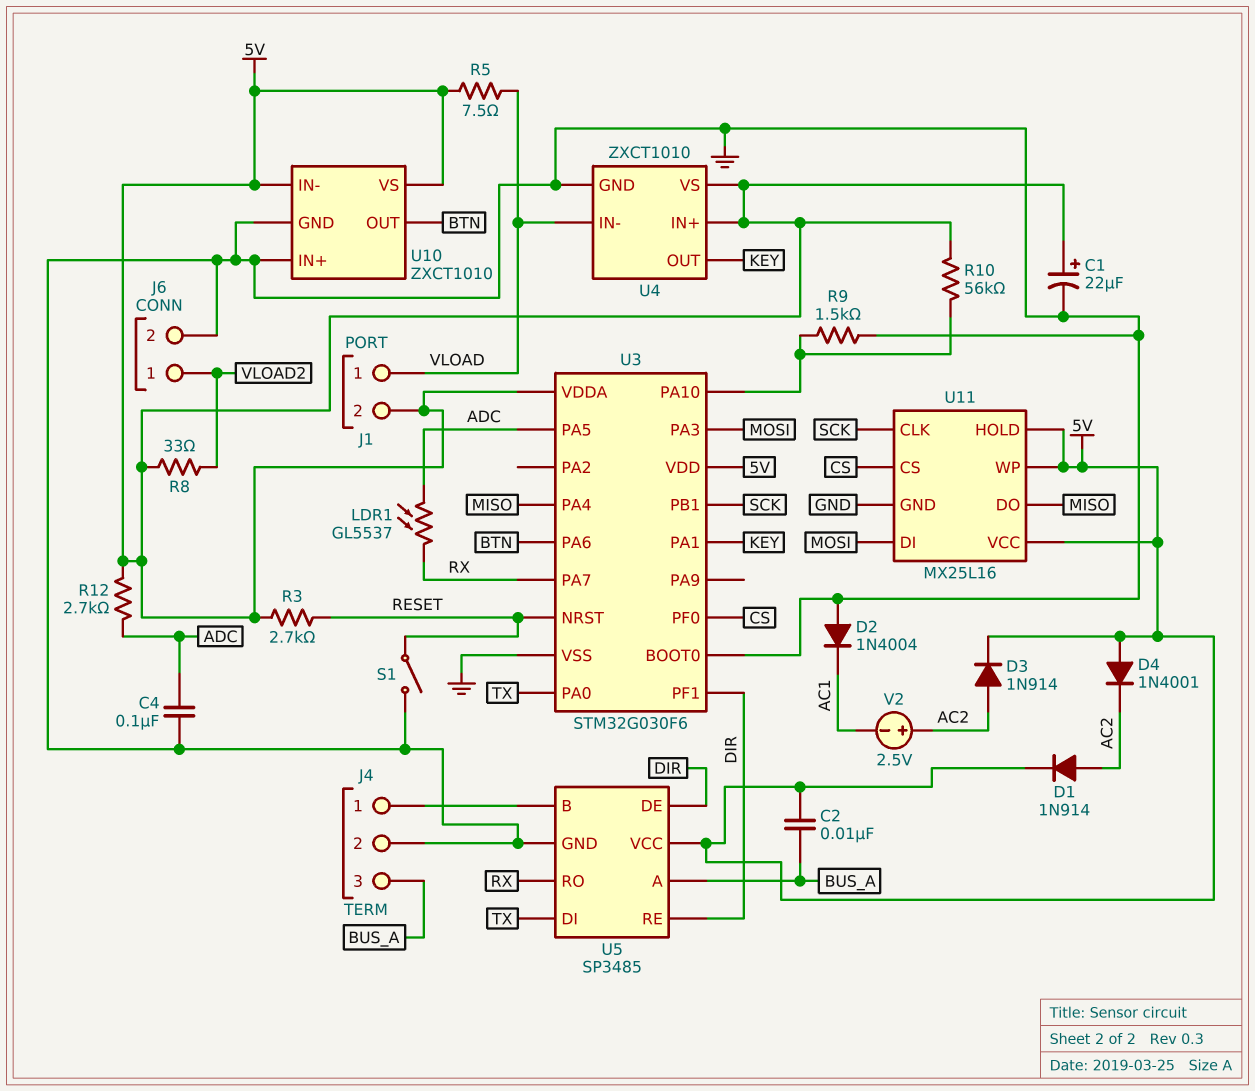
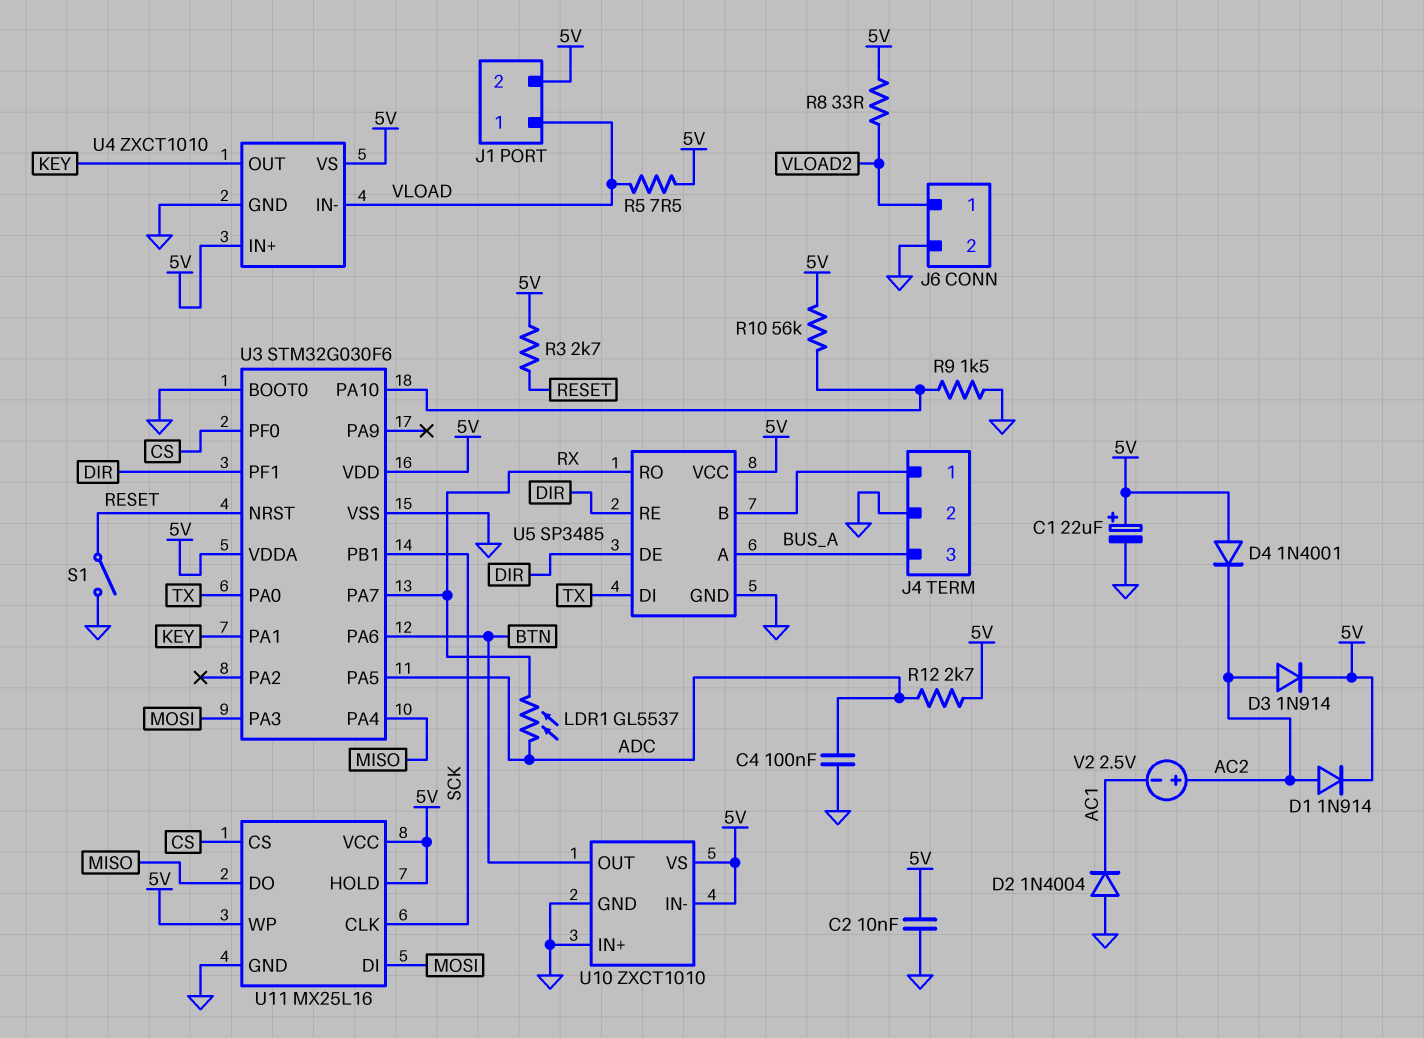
C2: 10nF (5V, BUS_A) -> 10nF (5V, GND)

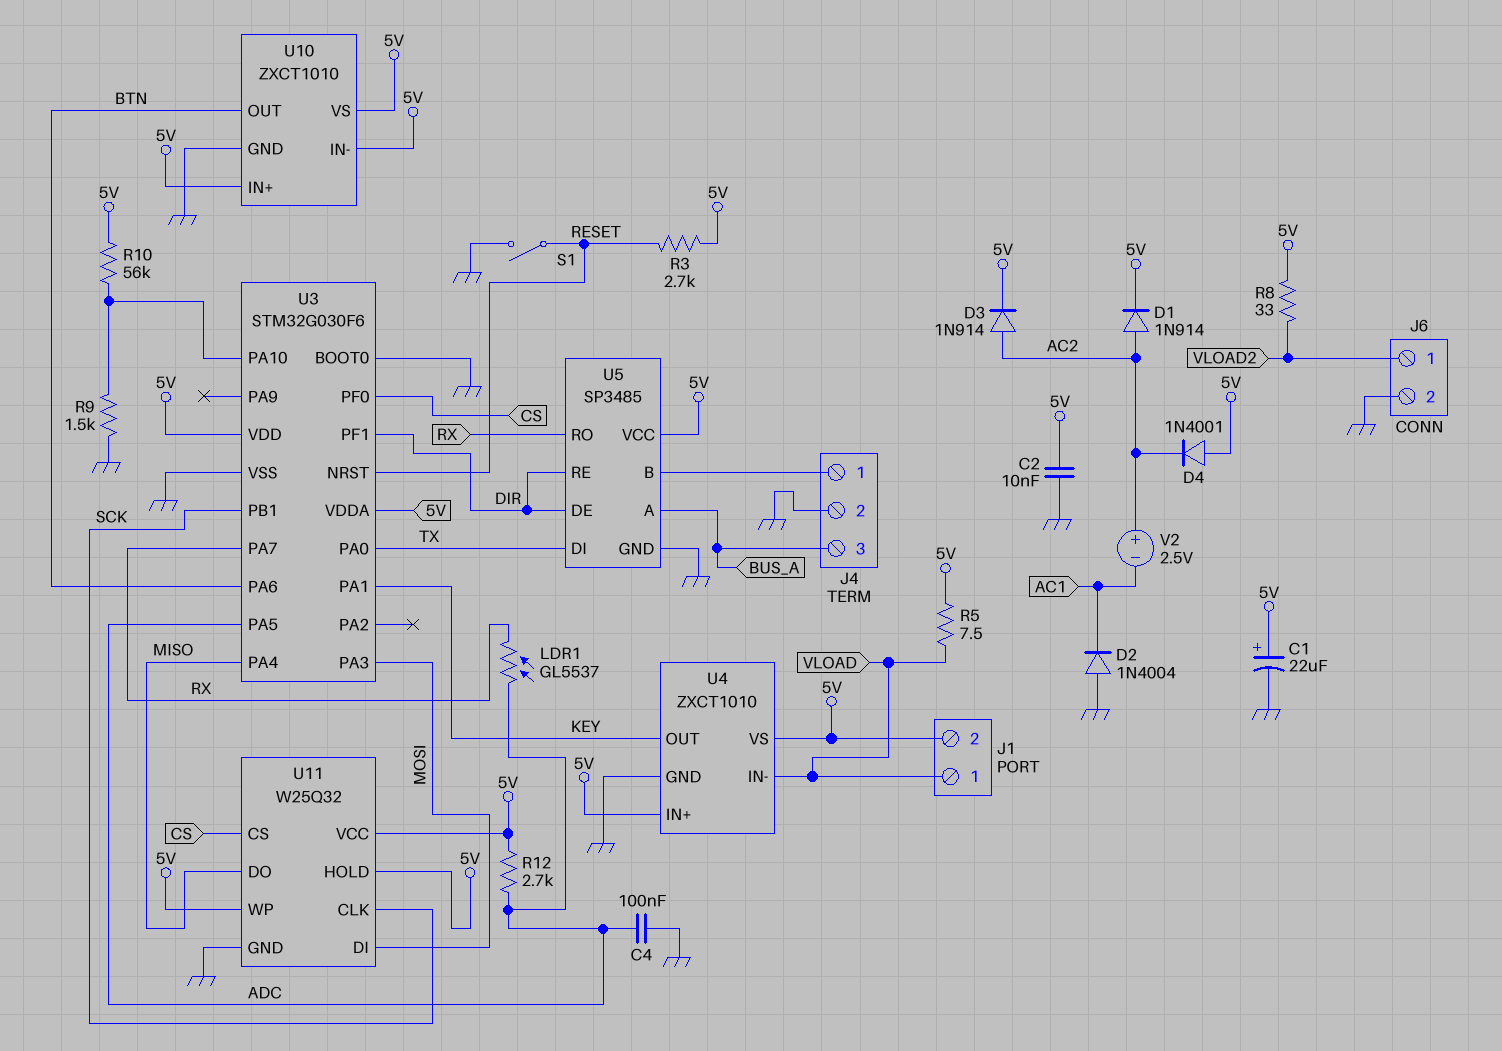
U10 pin IN+: GND -> 5V
U11: MX25L16 -> W25Q32

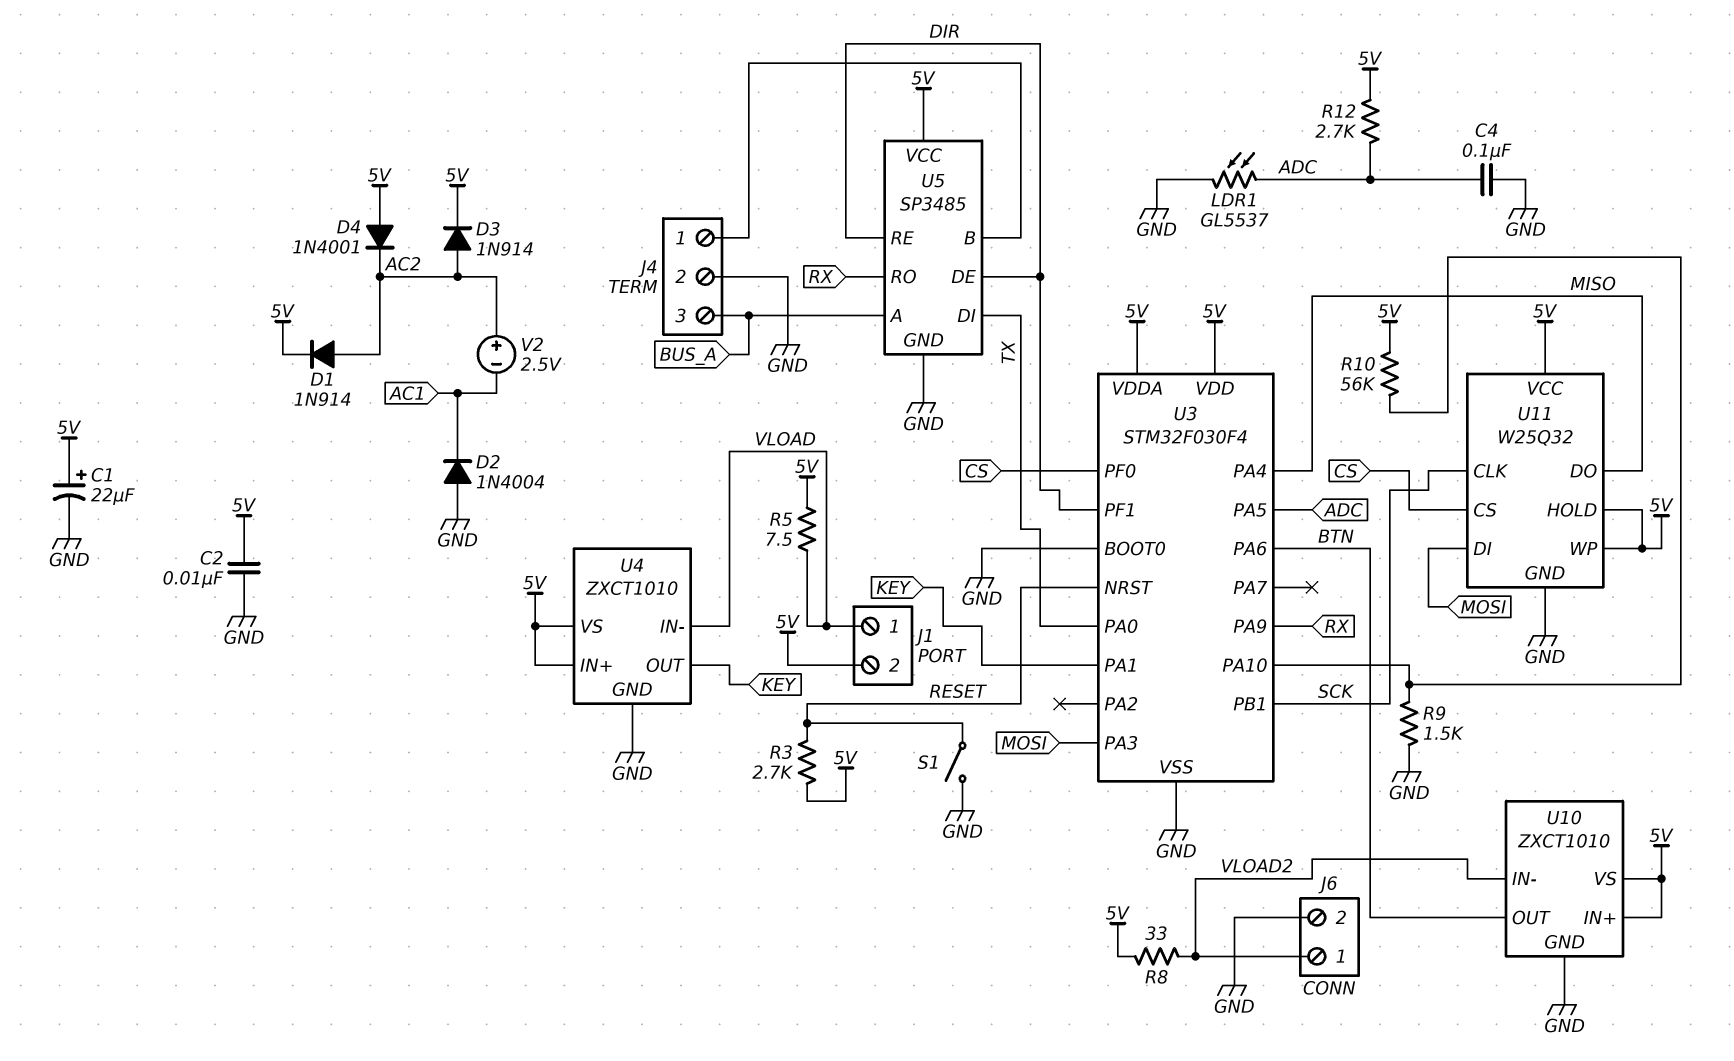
LDR1: GL5537 (ADC, RX) -> GL5537 (ADC, GND)
U3: STM32G030F6 -> STM32F030F4
U3 pin PA7: RX -> none
U3 pin PA9: none -> RX
U10 pin IN-: 5V -> VLOAD2

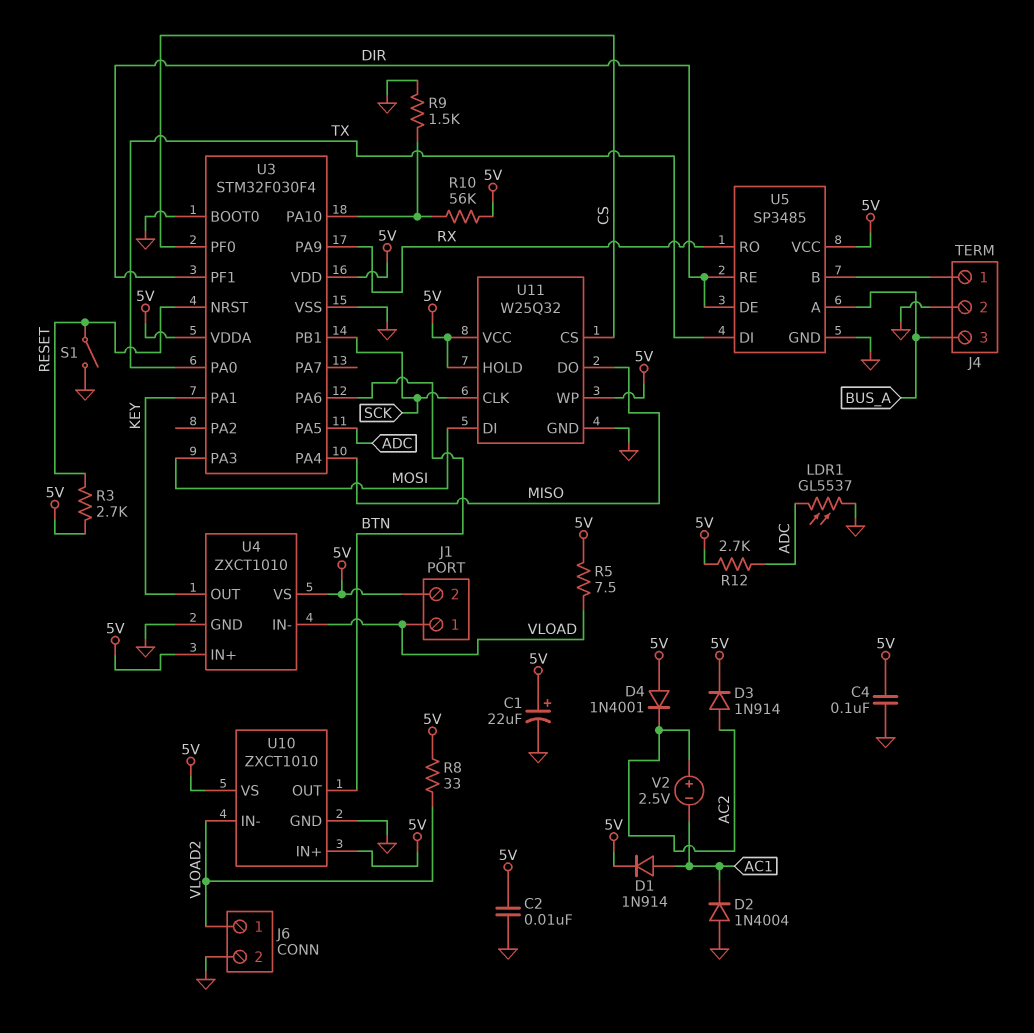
C4: 100nF (ADC, GND) -> 100nF (5V, GND)
D1: diode 1N914 (A AC2, K 5V) -> diode 1N914 (A AC1, K 5V)

